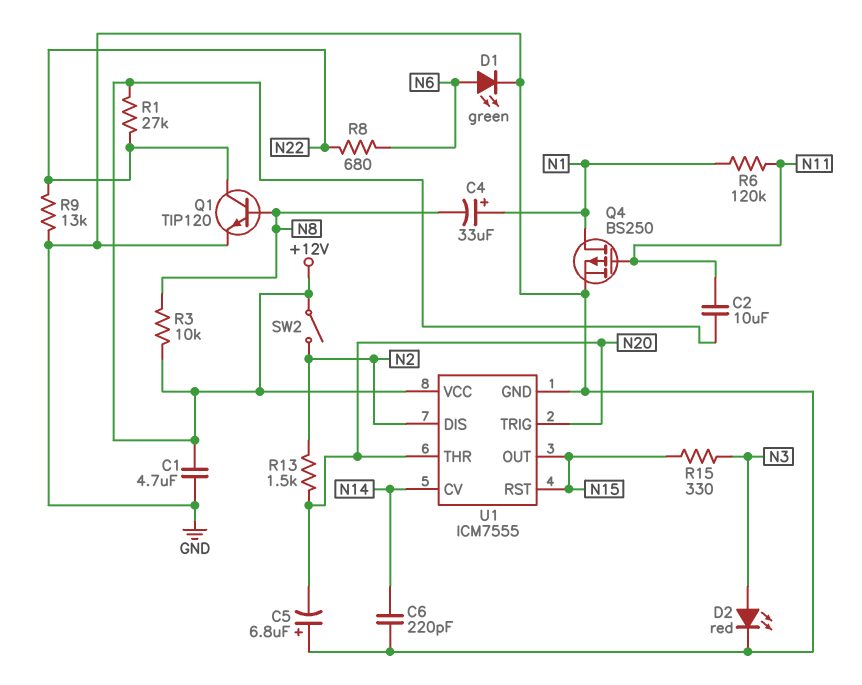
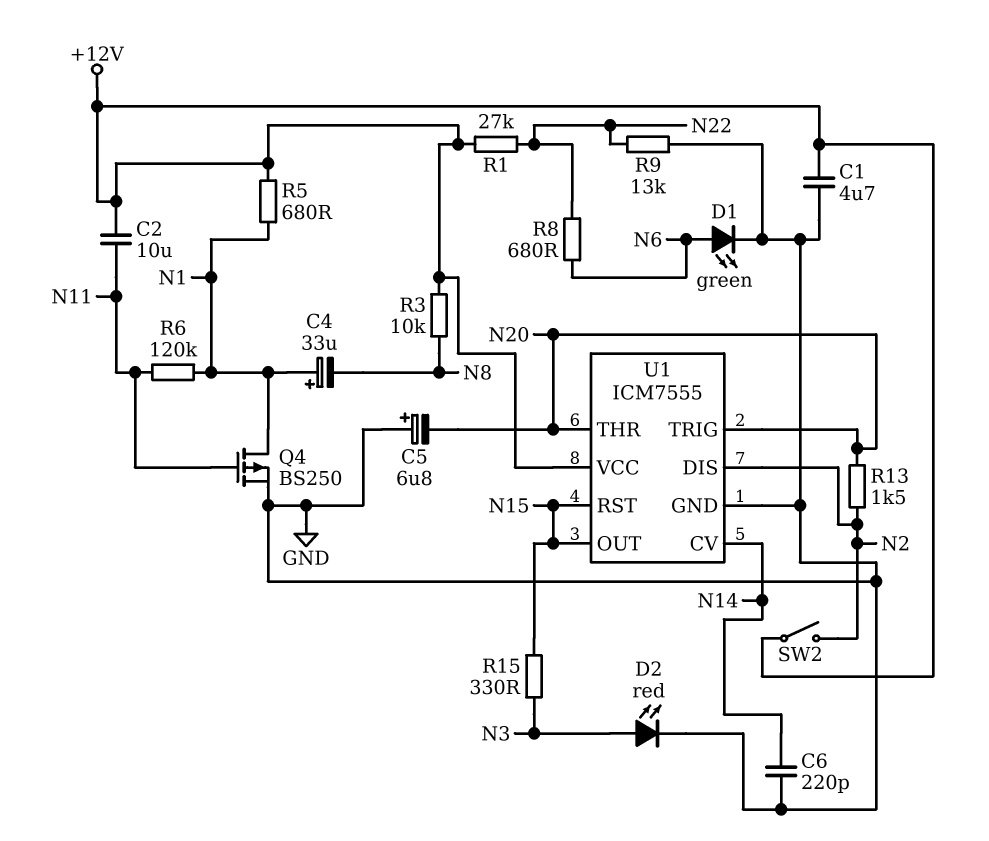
Q1: NPN TIP120 (B N8, C N22, E GND) -> none
R5: none -> 680 (+12V, N1)

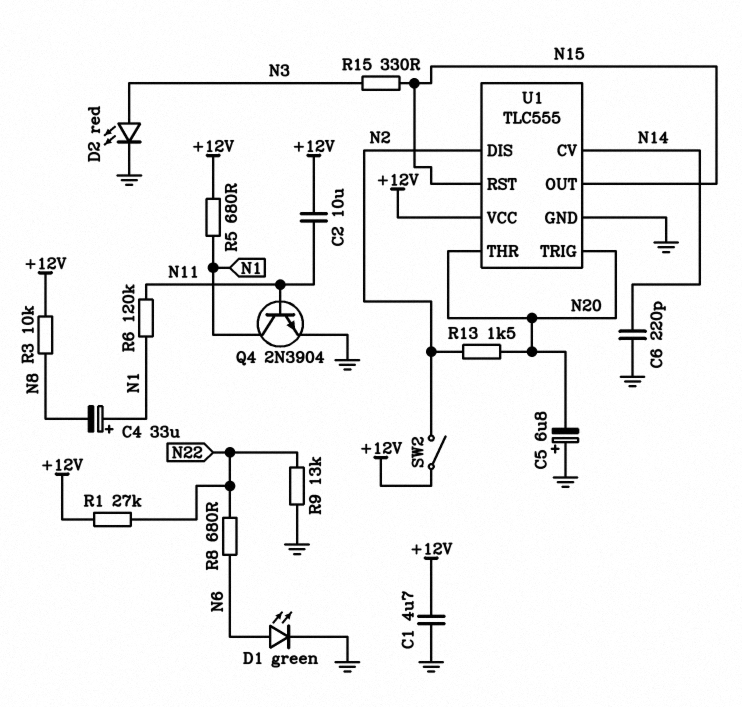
Q4: PMOS BS250 (G N11, D N1, S GND) -> NPN 2N3904 (B N11, C N1, E GND)
U1: ICM7555 -> TLC555

